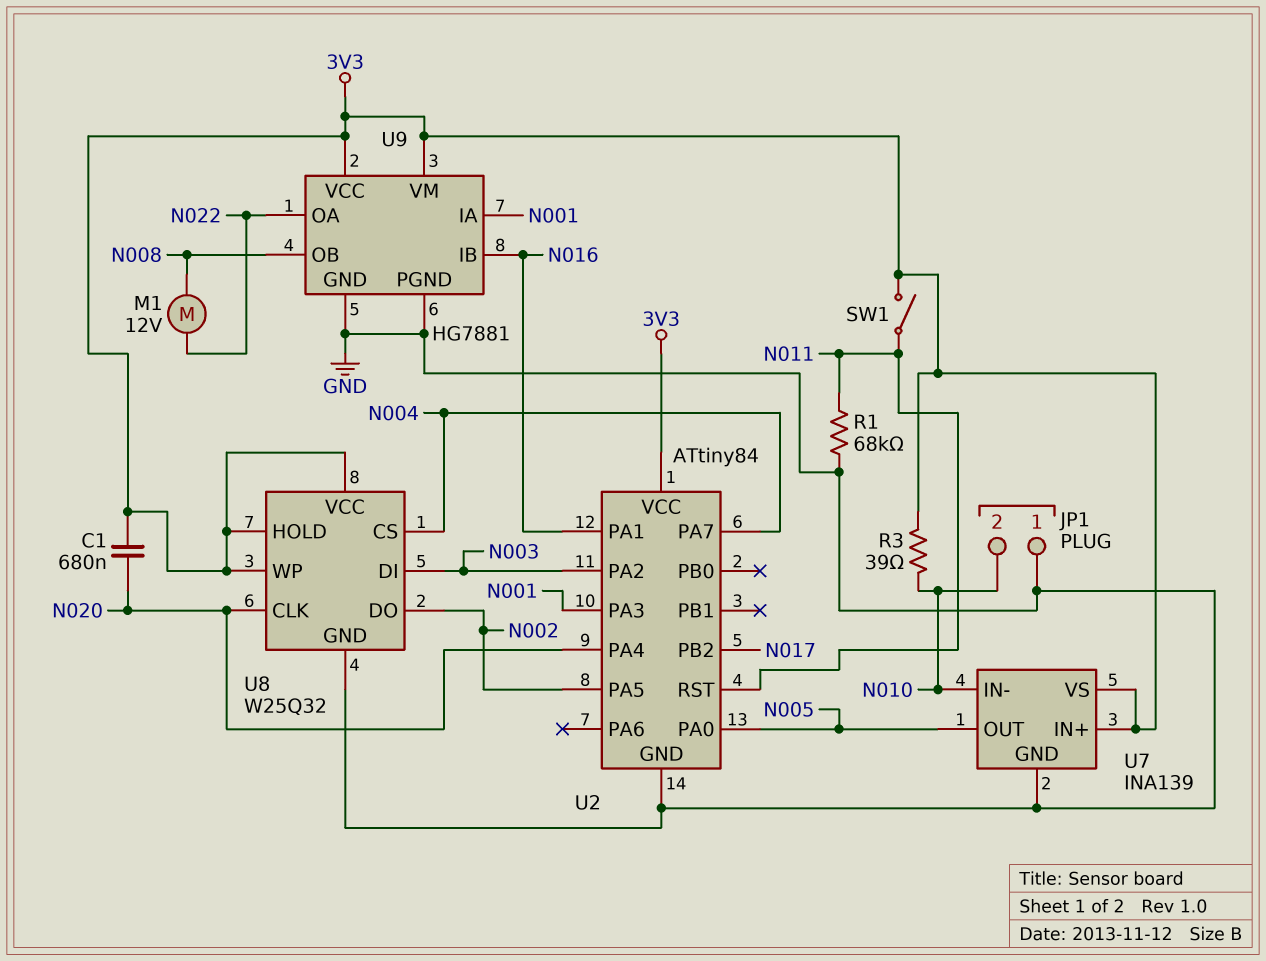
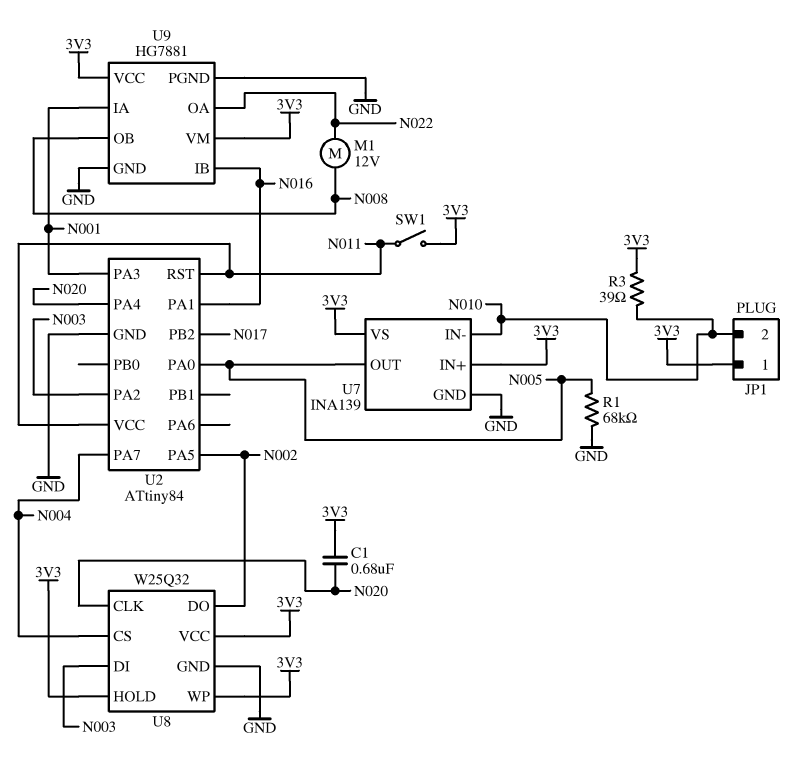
JP1 pin 1: GND -> 3V3
R1: 68k (GND, N011) -> 68k (GND, N005)
U2 pin VCC: 3V3 -> N011

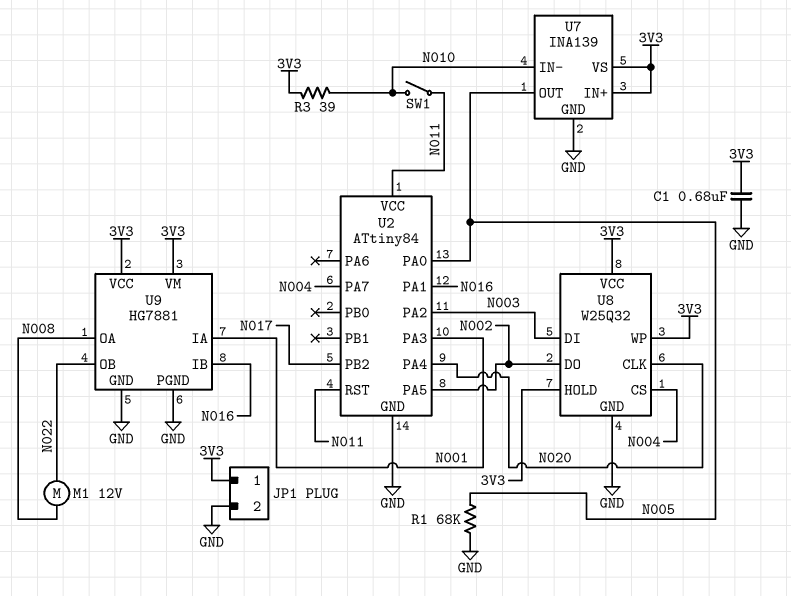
C1: 680nF (3V3, N020) -> 680nF (3V3, GND)
JP1 pin 2: N010 -> GND
SW1: switch (3V3, N011) -> switch (N010, N011)
U9 pin OA: N022 -> N008
U9 pin OB: N008 -> N022

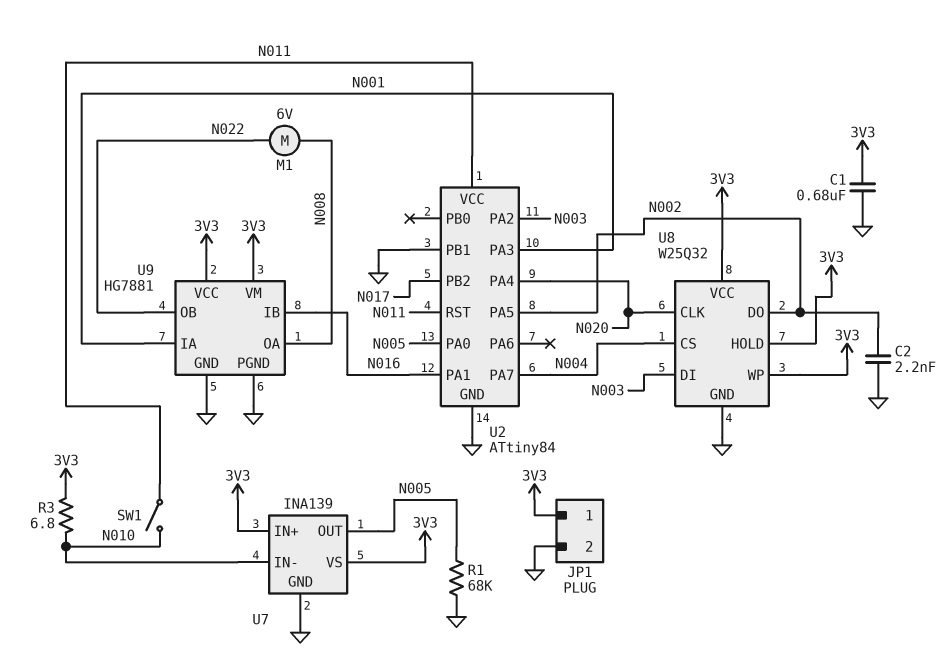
C2: none -> 2.2nF (GND, N002)
M1: motor 12V (N008, N022) -> motor 6V (N008, N022)
R3: 39 (3V3, N010) -> 6.8 (3V3, N010)
U2 pin PB1: none -> GND

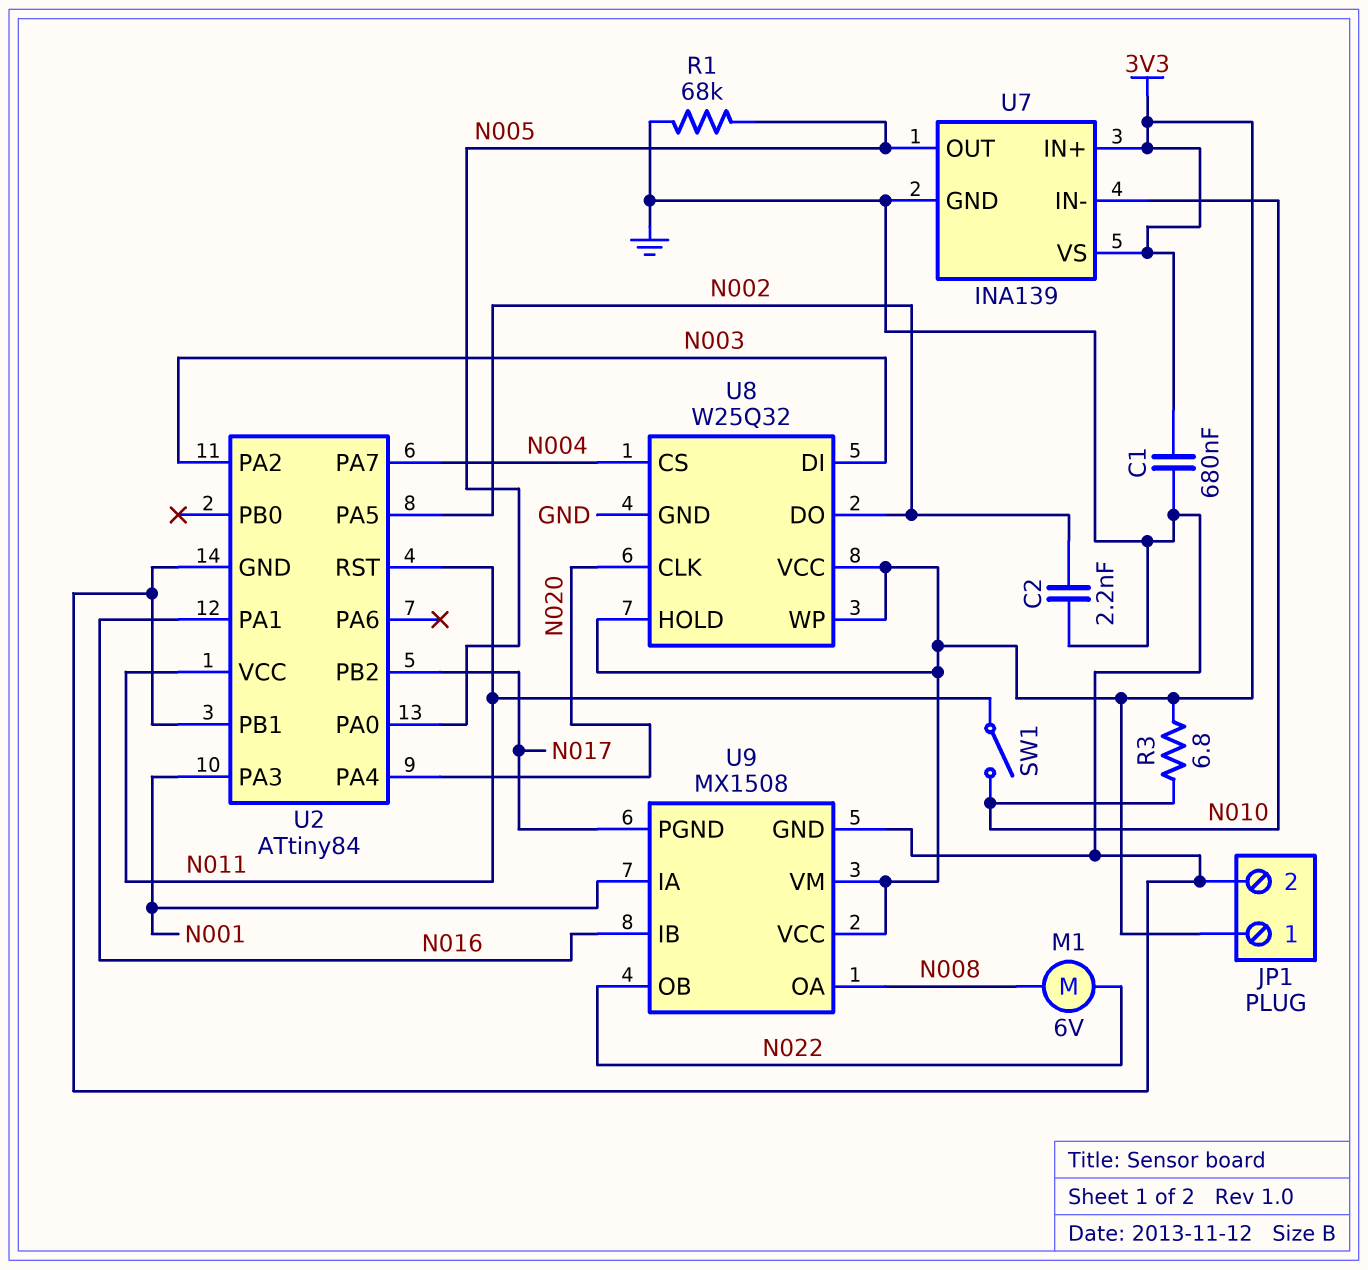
U9: HG7881 -> MX1508
U9 pin PGND: GND -> N017

